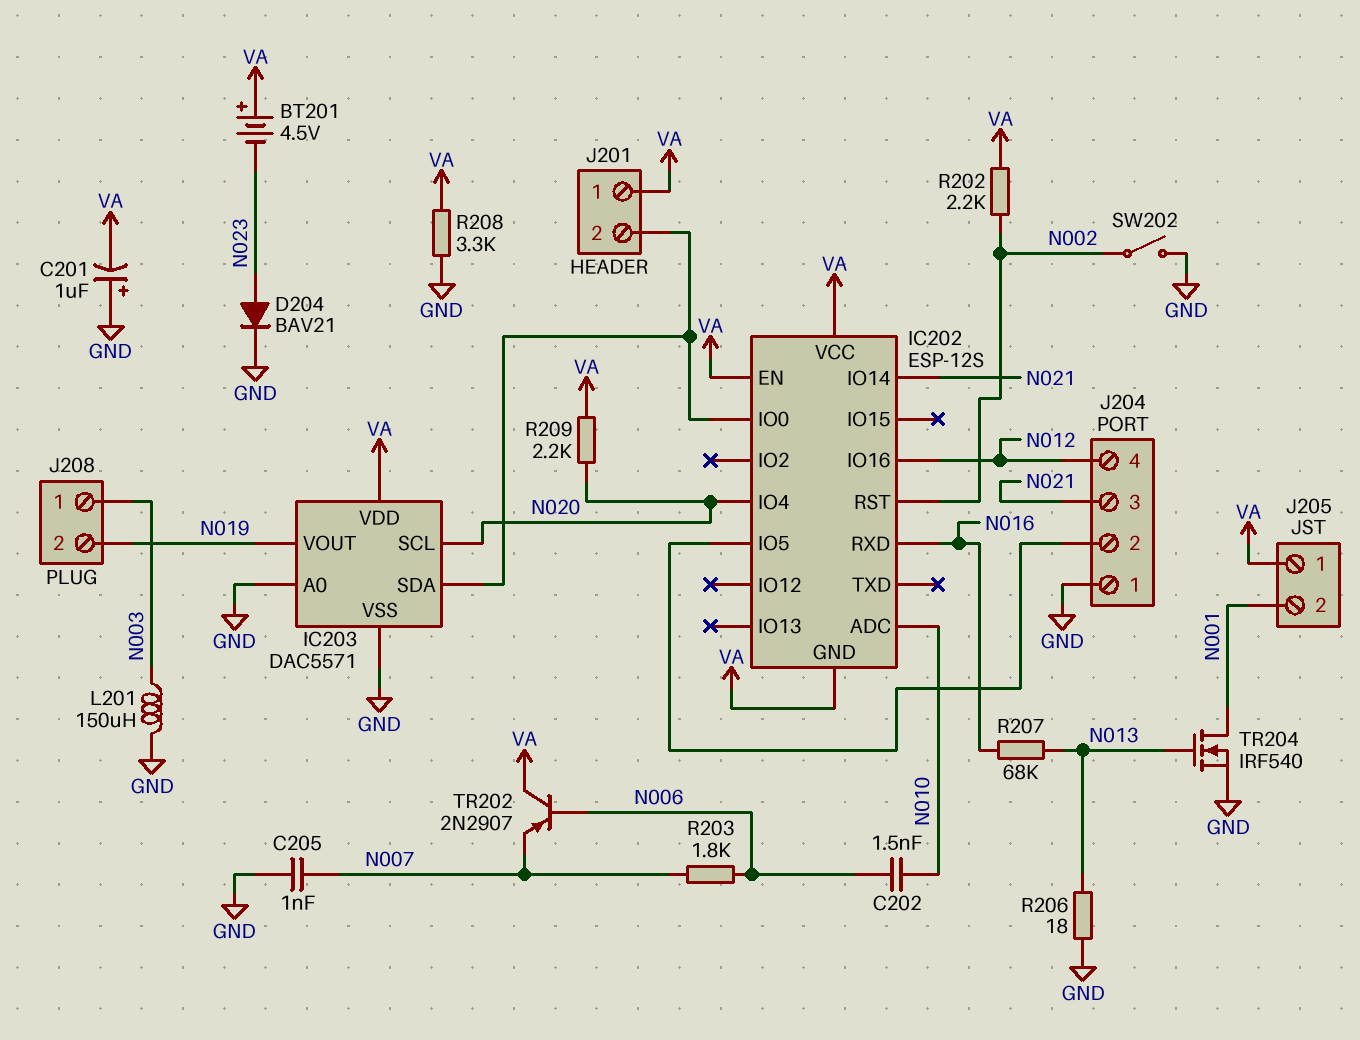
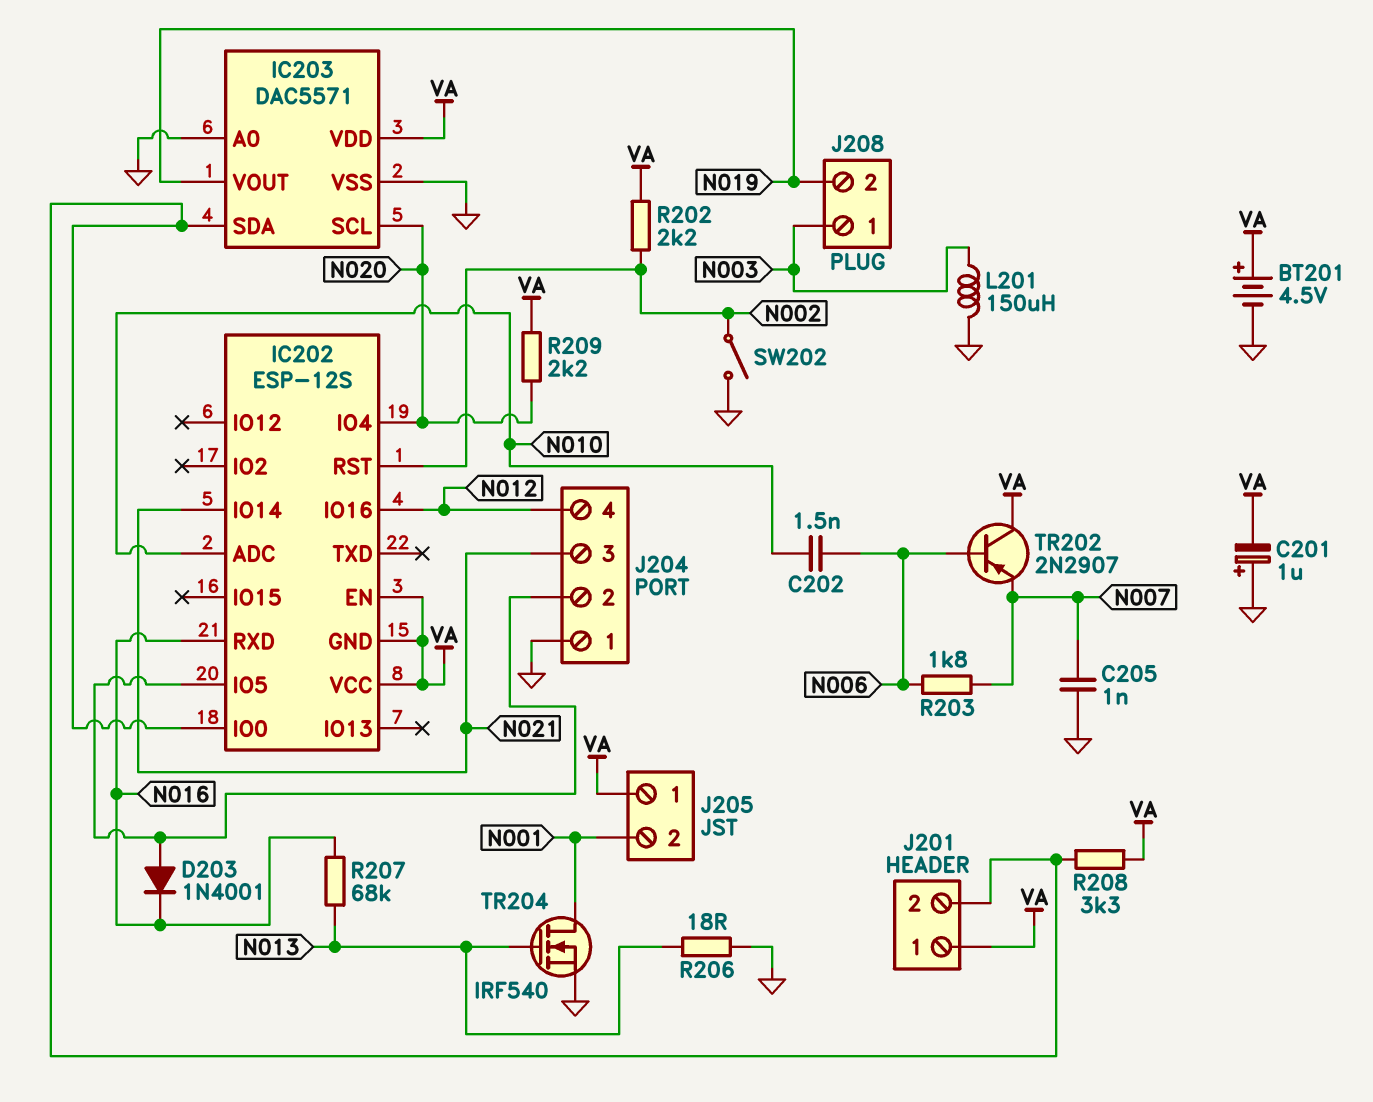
BT201: 4.5V (plus VA, minus N023) -> 4.5V (plus VA, minus GND)
D203: none -> diode 1N4001 (A IC202/IO5, K N016)
D204: diode BAV21 (A N023, K GND) -> none
R208: 3.3k (GND, VA) -> 3.3k (IC202/IO0, VA)

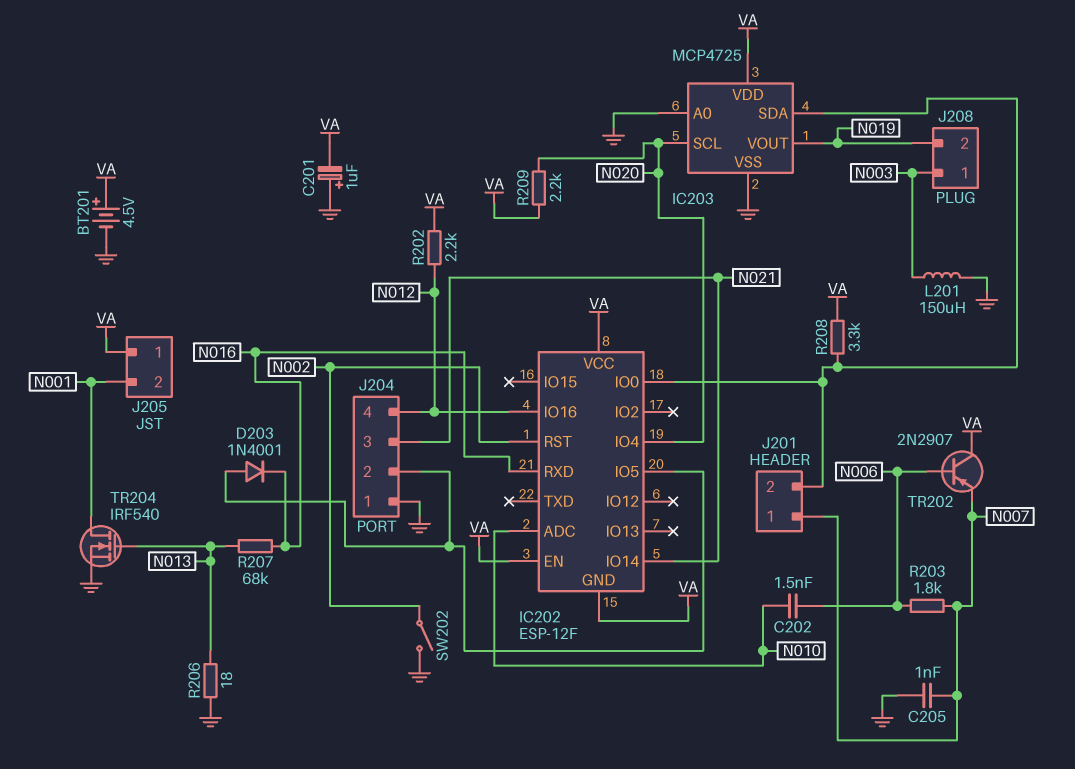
IC202: ESP-12S -> ESP-12F
IC203: DAC5571 -> MCP4725
J201 pin 1: VA -> N007
R202: 2.2k (N002, VA) -> 2.2k (N012, VA)

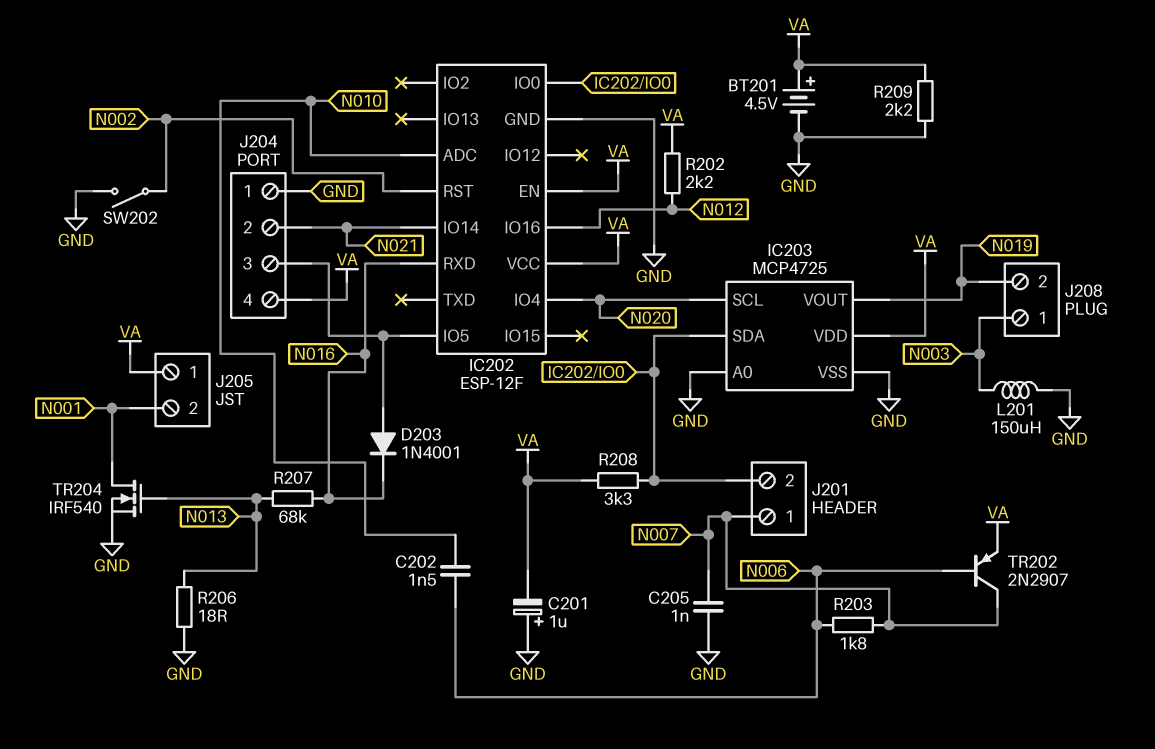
IC202 pin GND: VA -> GND
J204 pin 2: IC202/IO5 -> N021
J204 pin 3: N021 -> IC202/IO5
J204 pin 4: N012 -> VA
R209: 2.2k (N020, VA) -> 2.2k (GND, VA)
TR202: PNP 2N2907 (B N006, C VA, E N007) -> PNP 2N2907 (B N006, C N007, E VA)

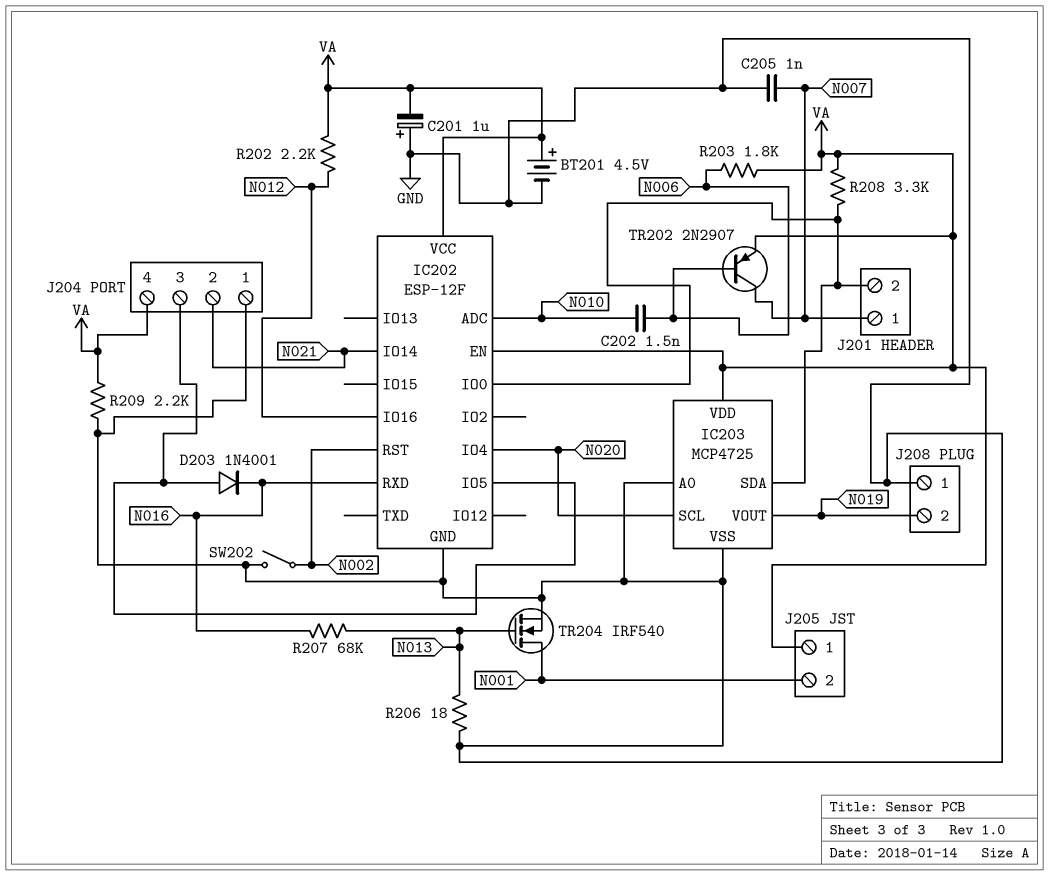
J208 pin 1: N003 -> GND
L201: 150uH (GND, N003) -> none
R203: 1.8k (N006, N007) -> 1.8k (N006, VA)

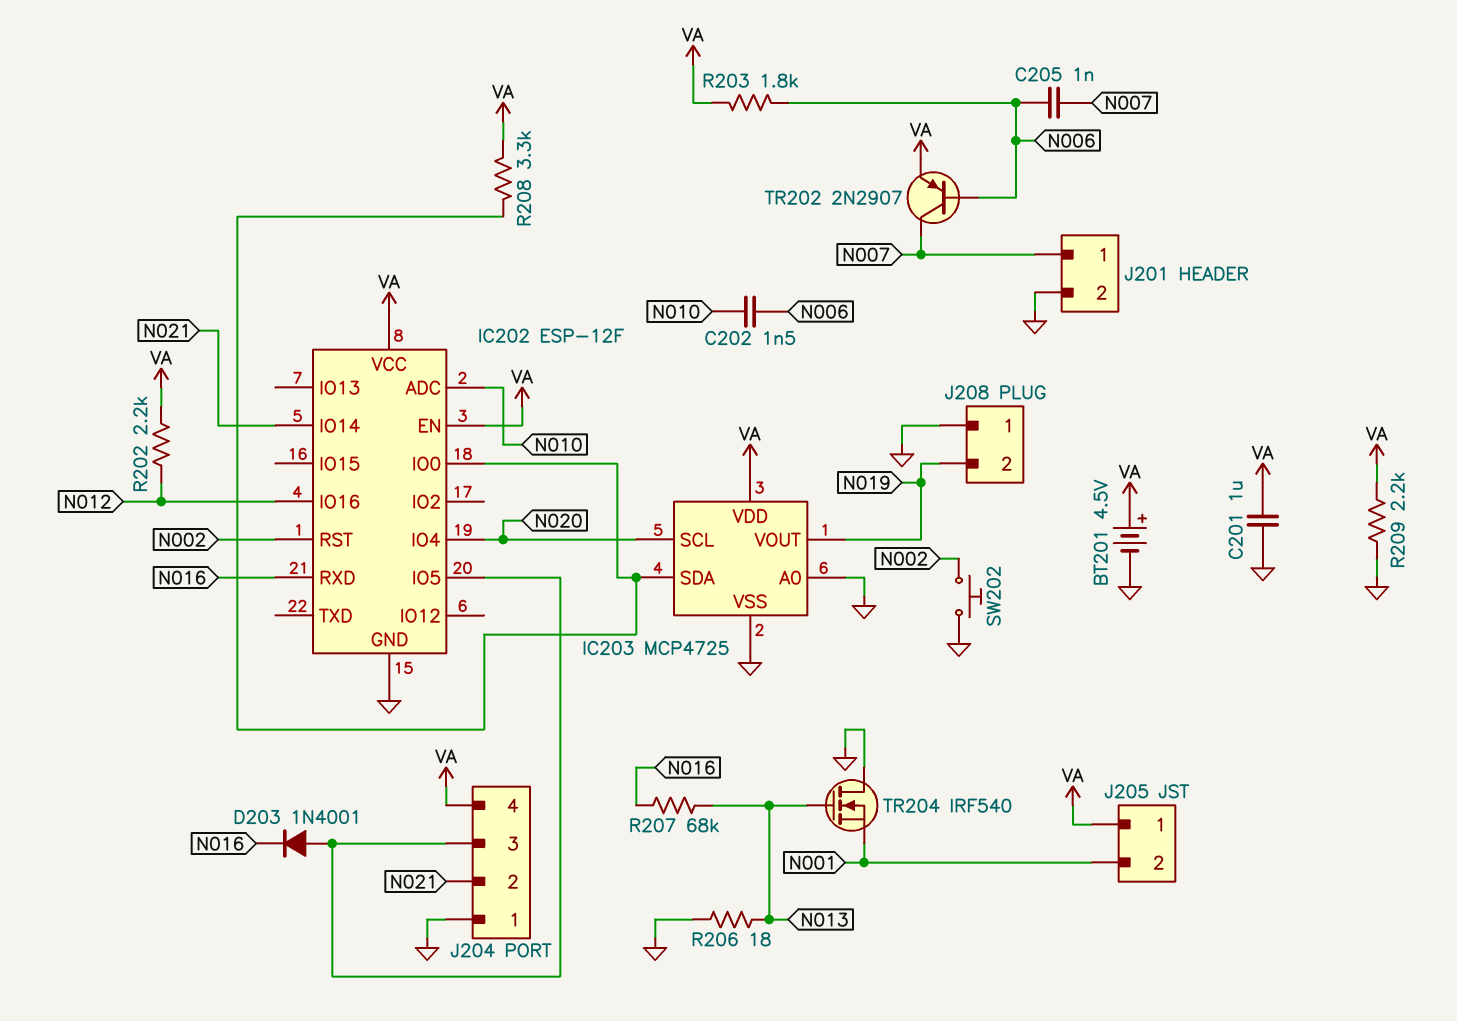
C201: 1uF (plus GND, minus VA) -> 1uF (GND, VA)
C205: 1nF (GND, N007) -> 1nF (N006, N007)
J201 pin 2: IC202/IO0 -> GND
SW202: switch (GND, N002) -> button (GND, N002)
TR204: NMOS IRF540 (G N013, D N001, S GND) -> NMOS IRF540 (G N013, D GND, S N001)

